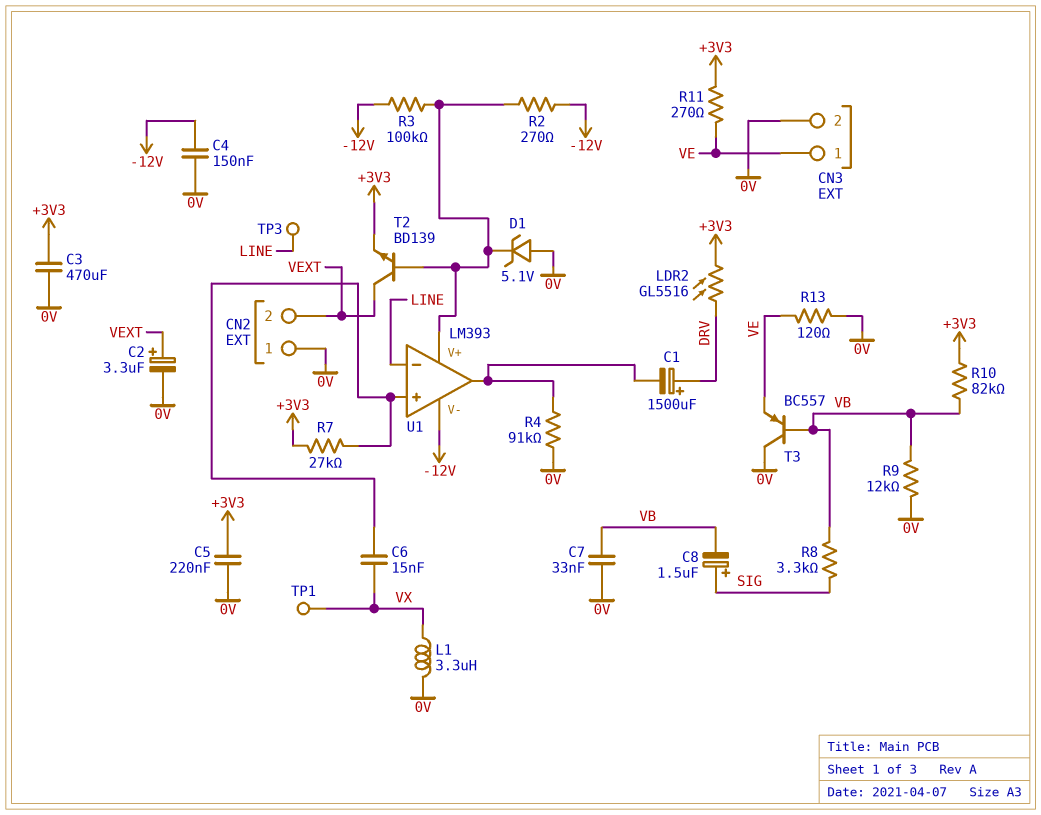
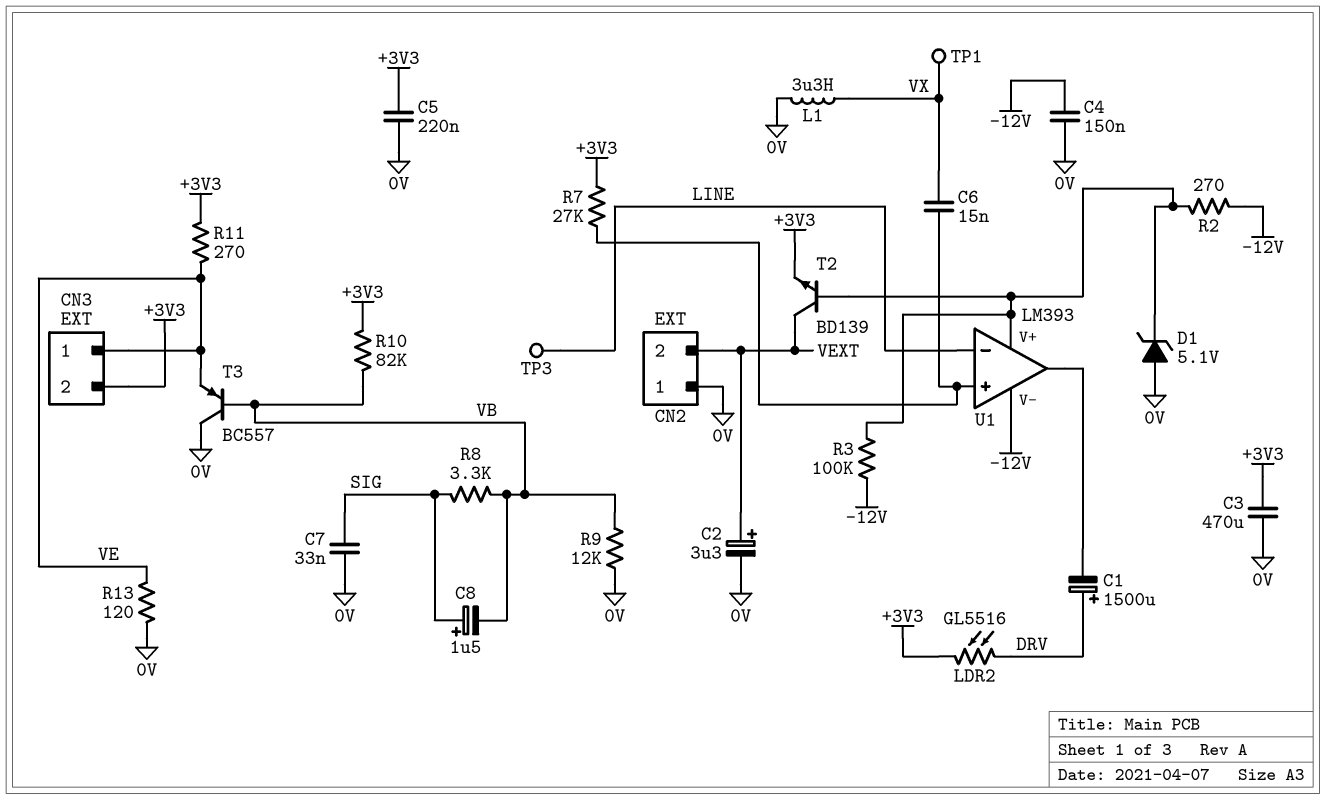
C7: 33nF (0V, VB) -> 33nF (0V, SIG)
CN3 pin 2: 0V -> +3V3
R4: 91k (0V, U1/out) -> none

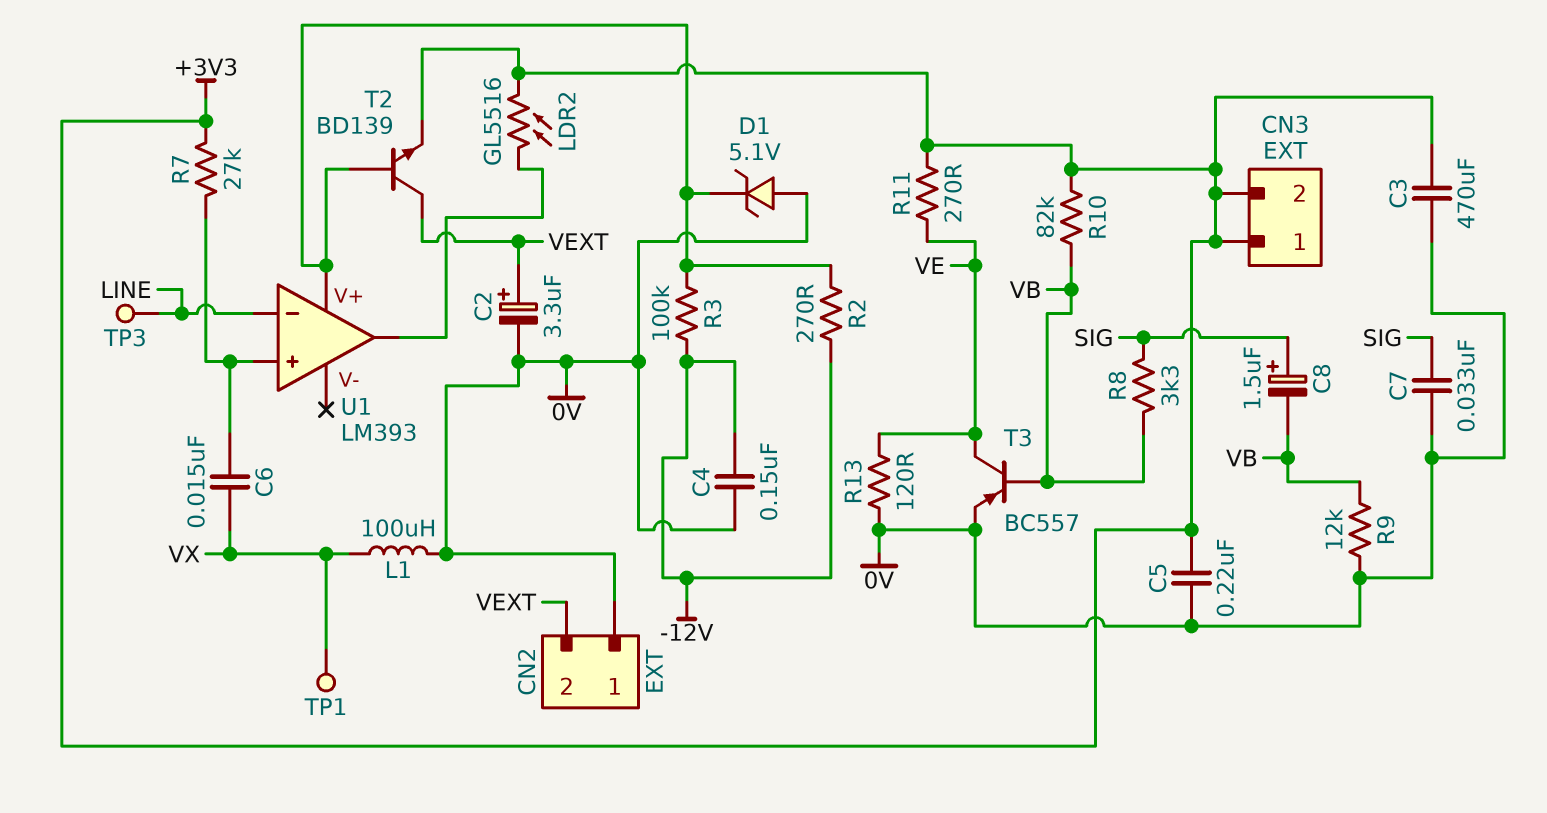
C1: 1500uF (plus DRV, minus U1/out) -> none
CN3 pin 1: VE -> +3V3
L1: 3.3uH (0V, VX) -> 100uH (0V, VX)
LDR2: GL5516 (+3V3, DRV) -> GL5516 (+3V3, U1/out)
T3: PNP BC557 (B VB, C 0V, E VE) -> PNP BC557 (B VB, C VE, E 0V)
U1 pin V-: -12V -> none

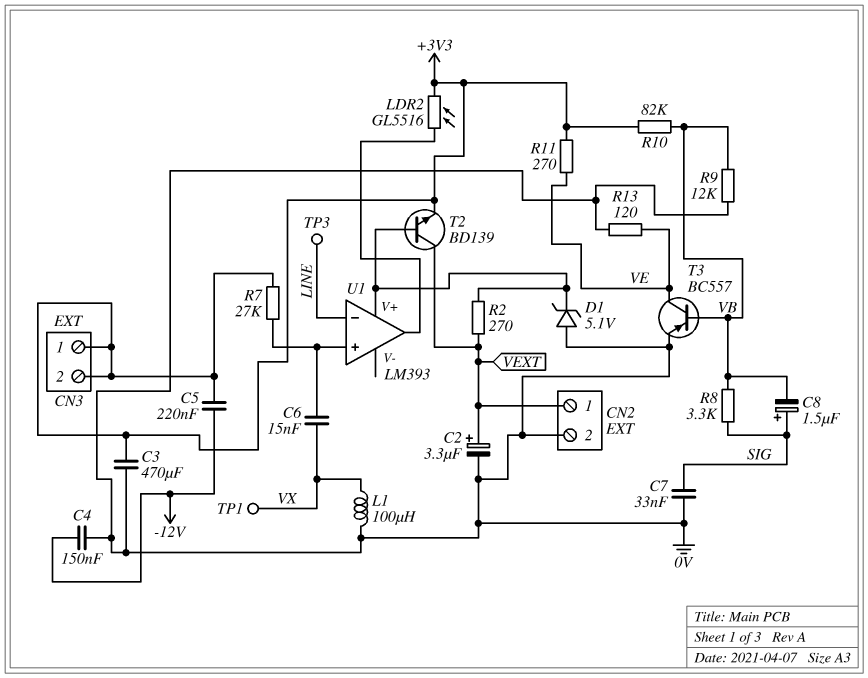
C5: 220nF (+3V3, 0V) -> 220nF (+3V3, -12V)
CN2 pin 1: 0V -> VEXT
CN2 pin 2: VEXT -> 0V
R2: 270 (-12V, U1/V+) -> 270 (U1/V+, VEXT)
R3: 100k (-12V, U1/V+) -> none

